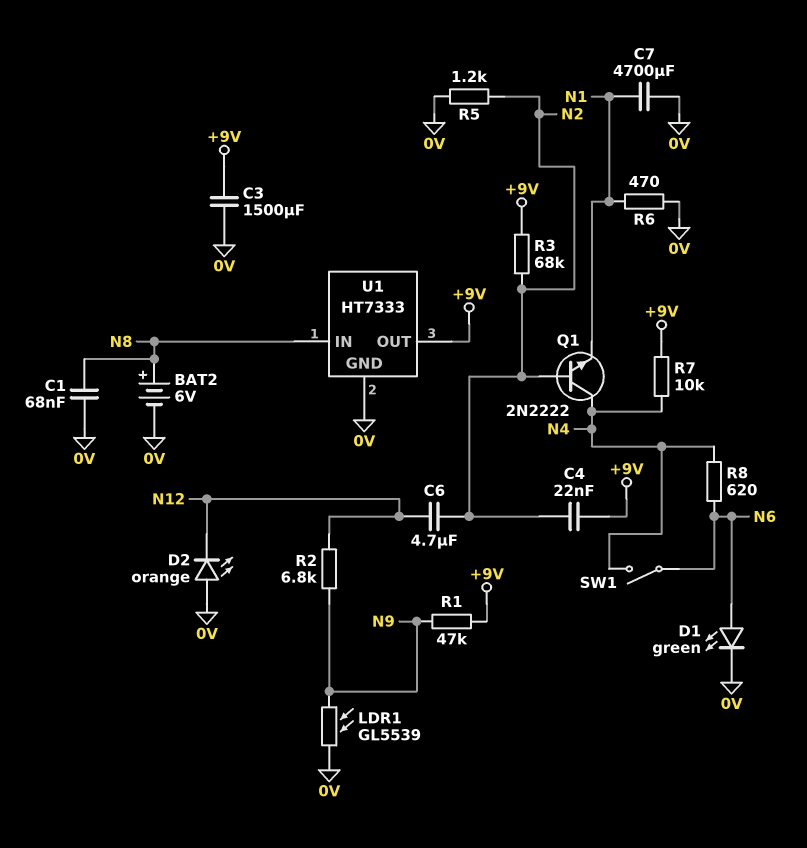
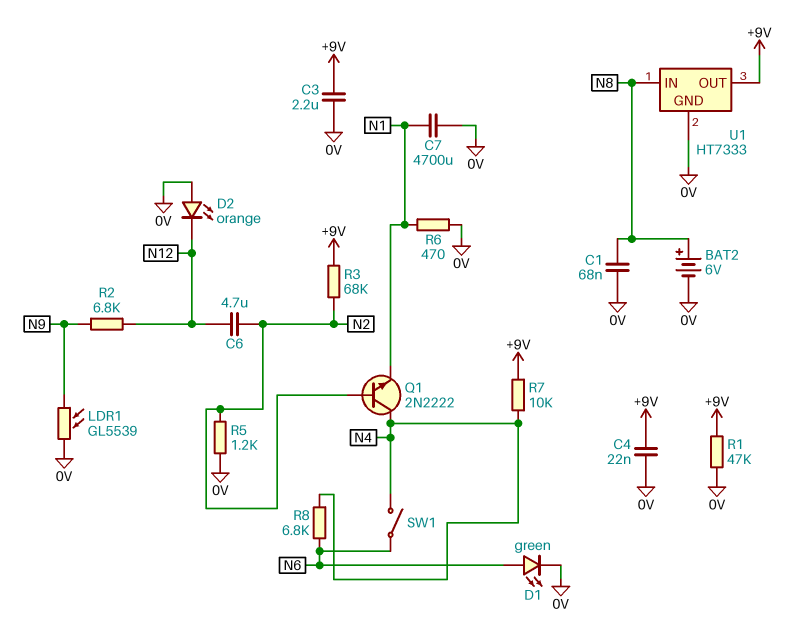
C3: 1500uF (+9V, 0V) -> 2.2uF (+9V, 0V)
C4: 22nF (+9V, N2) -> 22nF (+9V, 0V)
R1: 47k (+9V, N9) -> 47k (+9V, 0V)
R8: 620 (N4, N6) -> 6.8k (N4, N6)

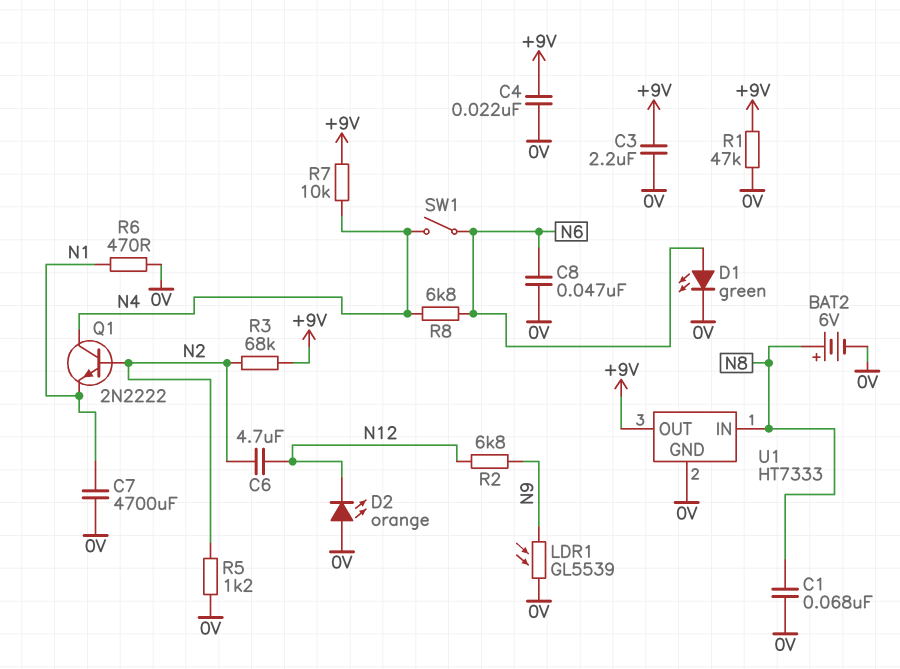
C8: none -> 47nF (0V, N6)

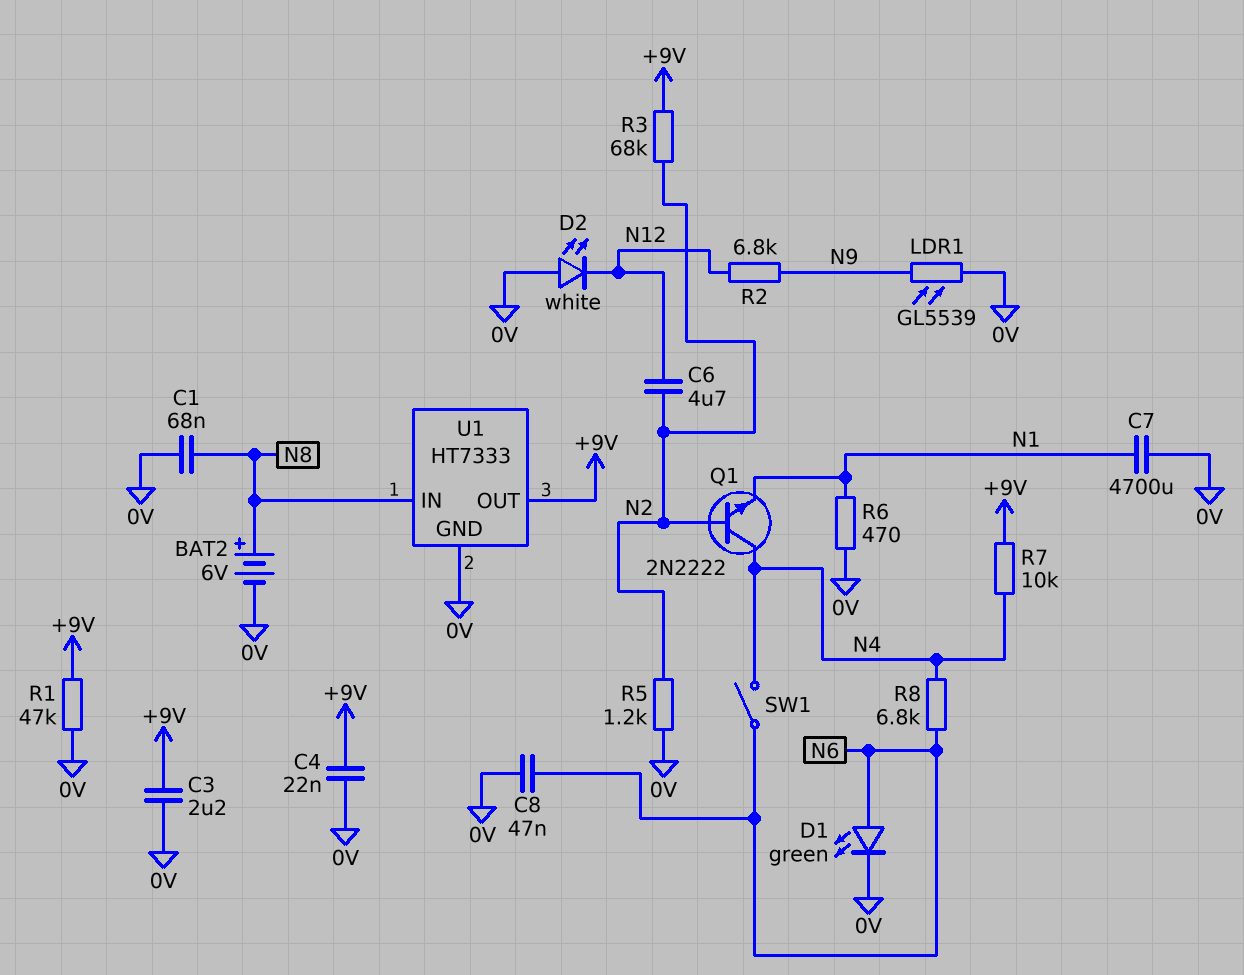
D2: LED orange (A 0V, K N12) -> LED white (A 0V, K N12)

